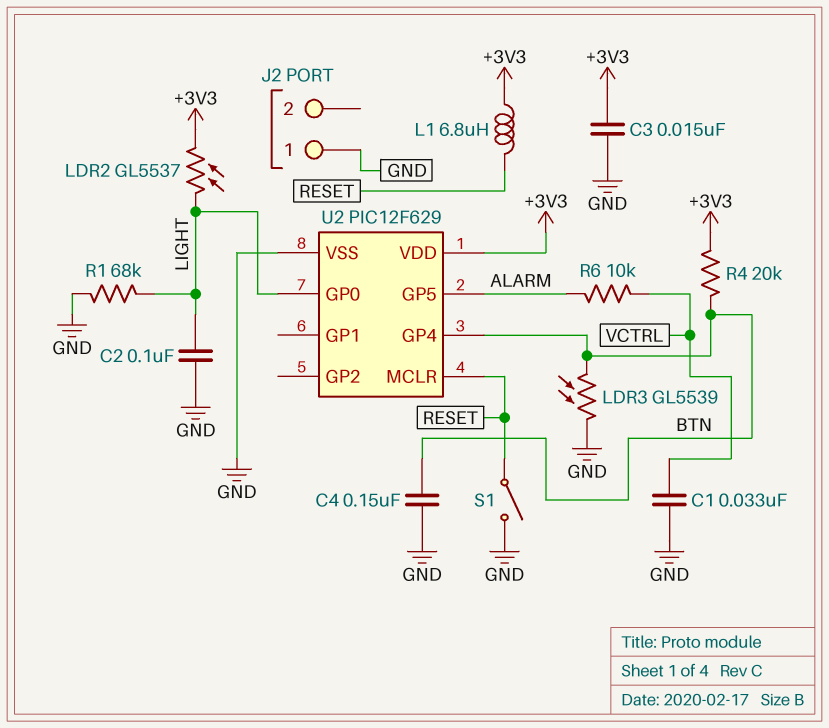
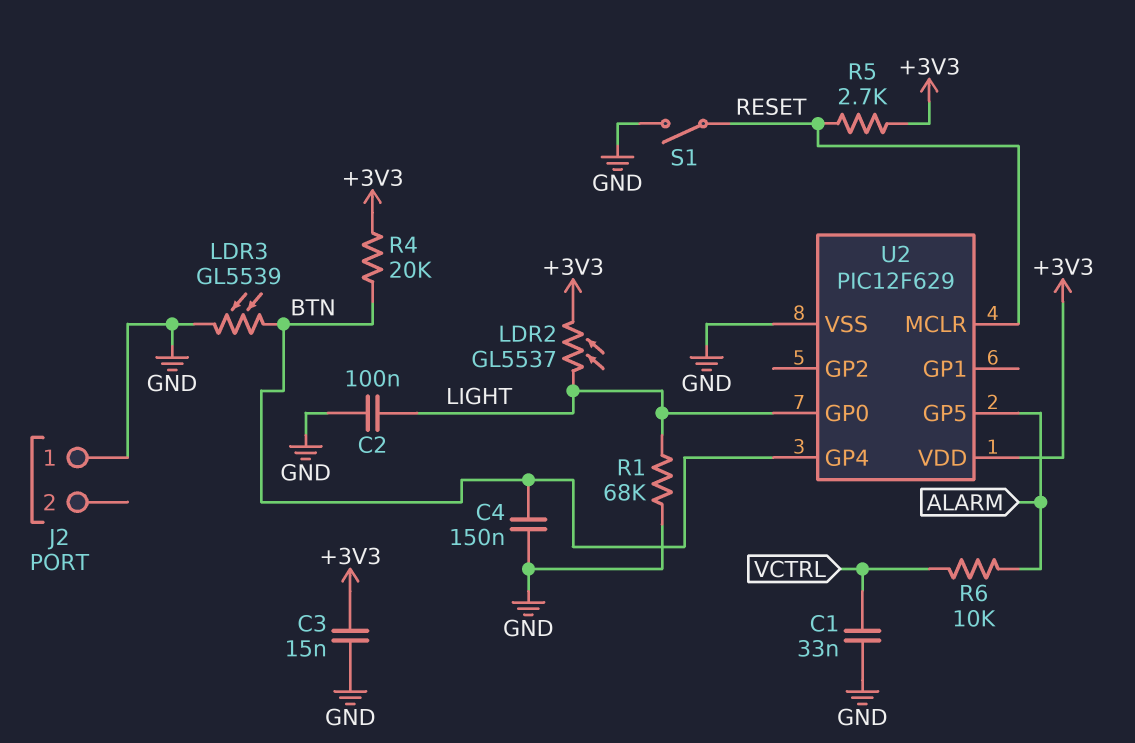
L1: 6.8uH (+3V3, RESET) -> none
R5: none -> 2.7k (+3V3, RESET)

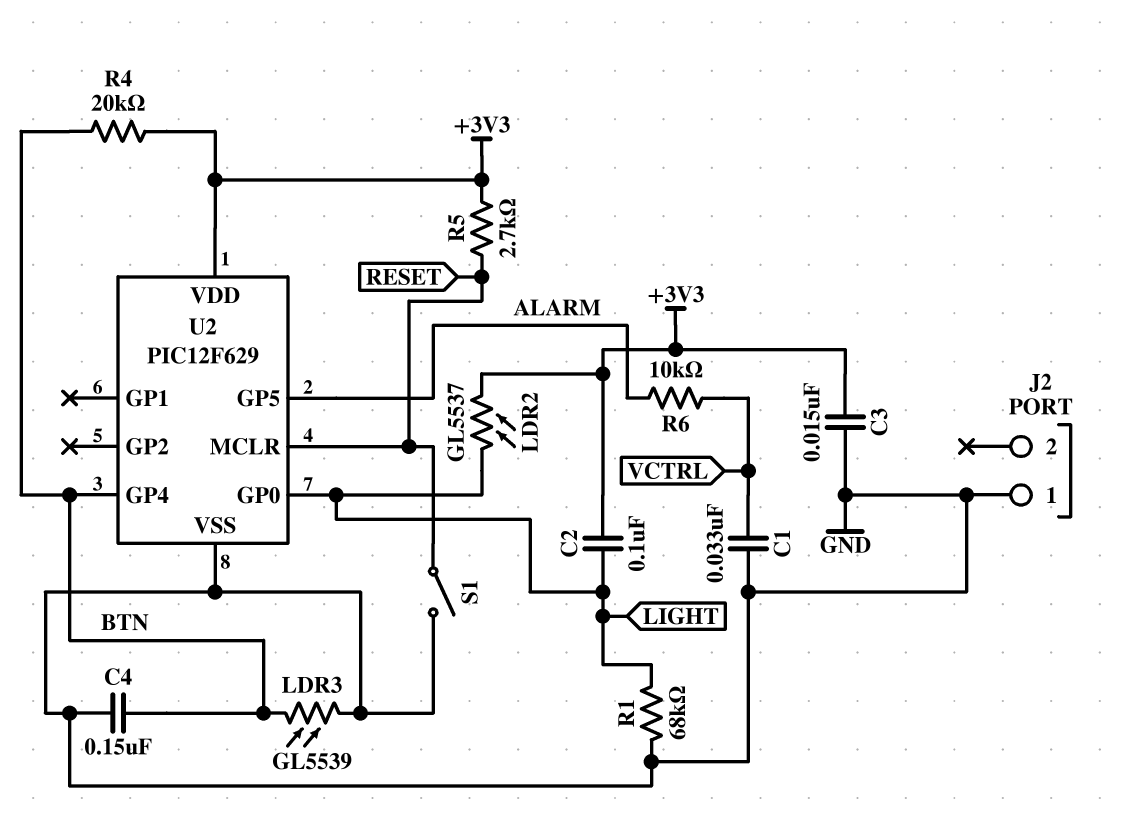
C2: 100nF (GND, LIGHT) -> 100nF (+3V3, LIGHT)

